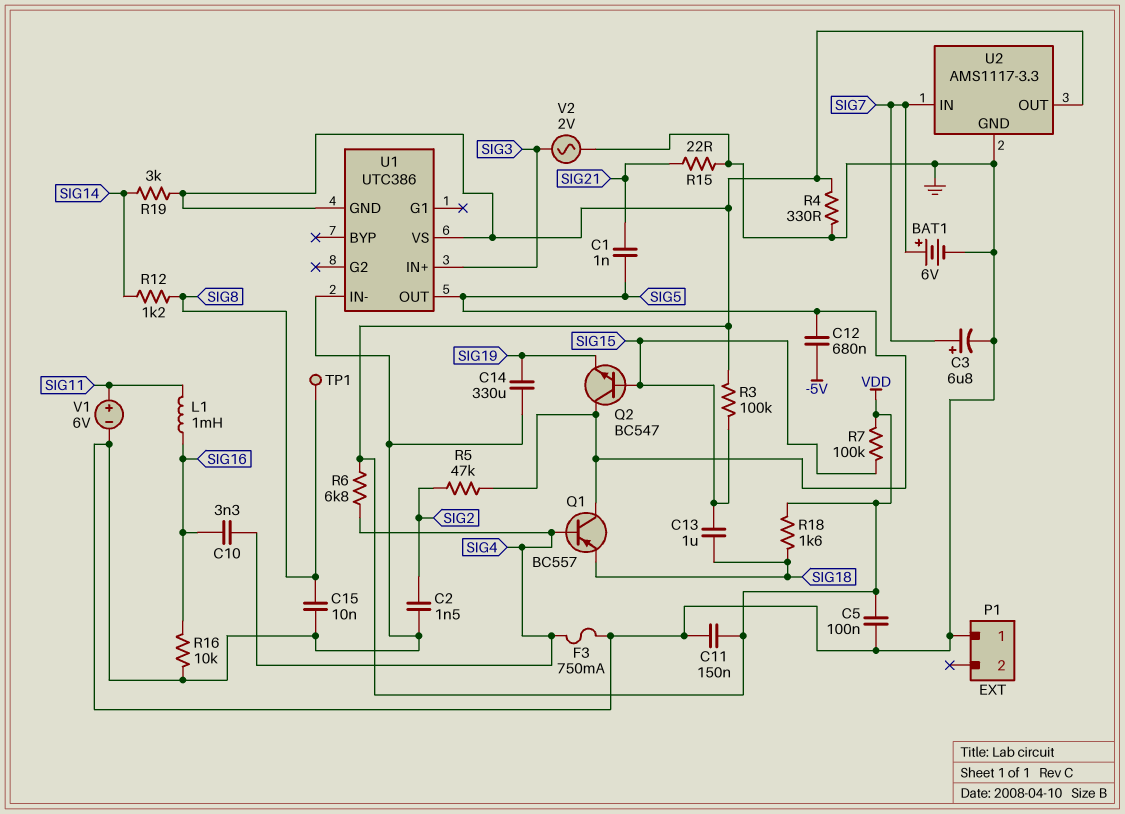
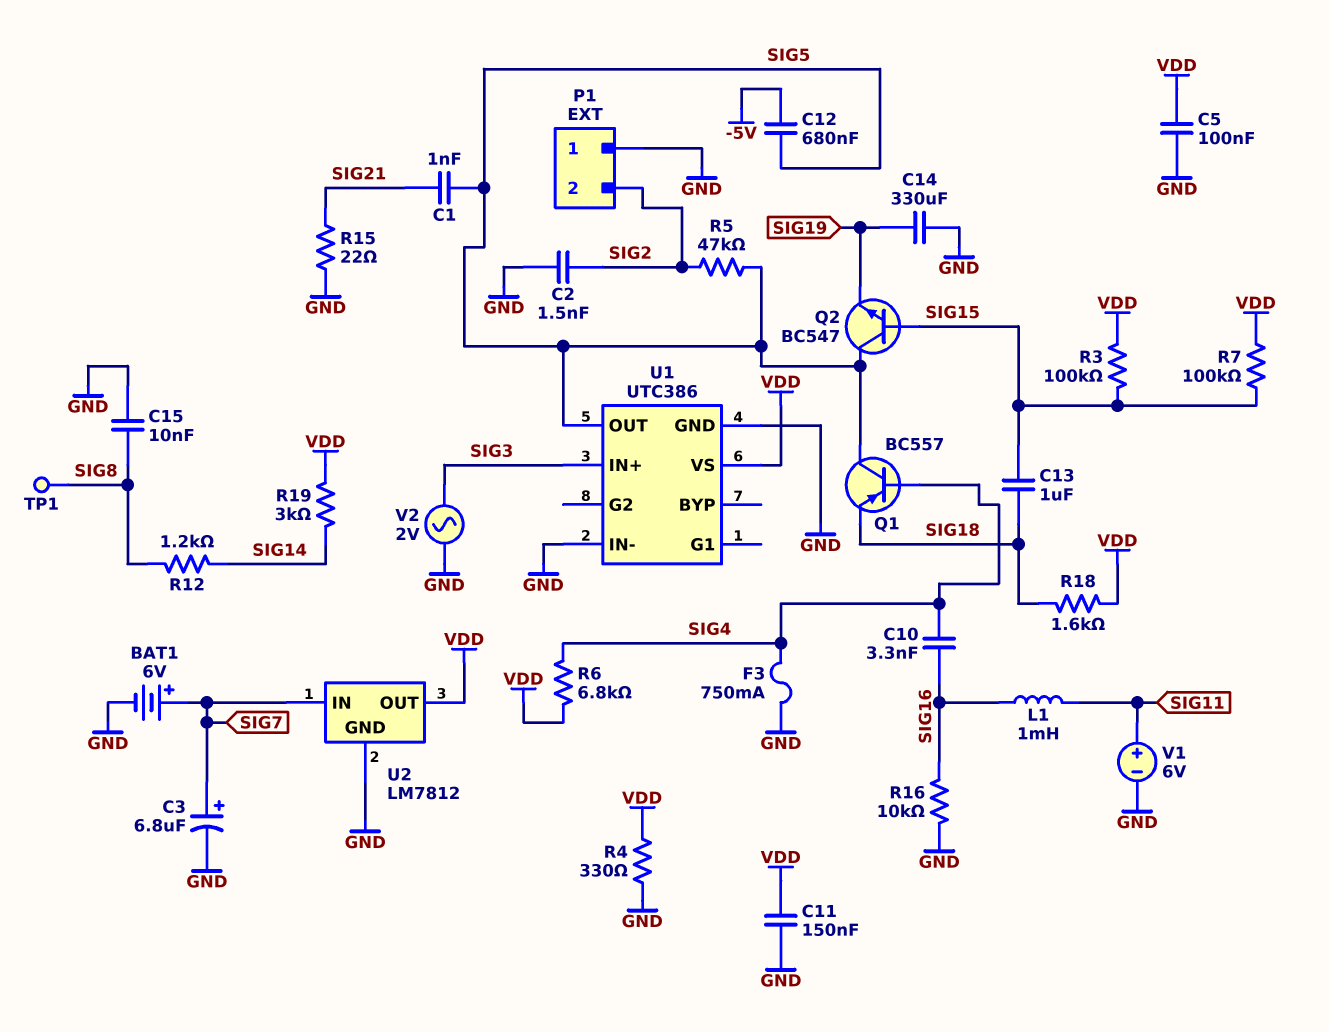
P1 pin 2: none -> SIG2
U1 pin GND: VDD -> GND
U2: AMS1117-3.3 -> LM7812

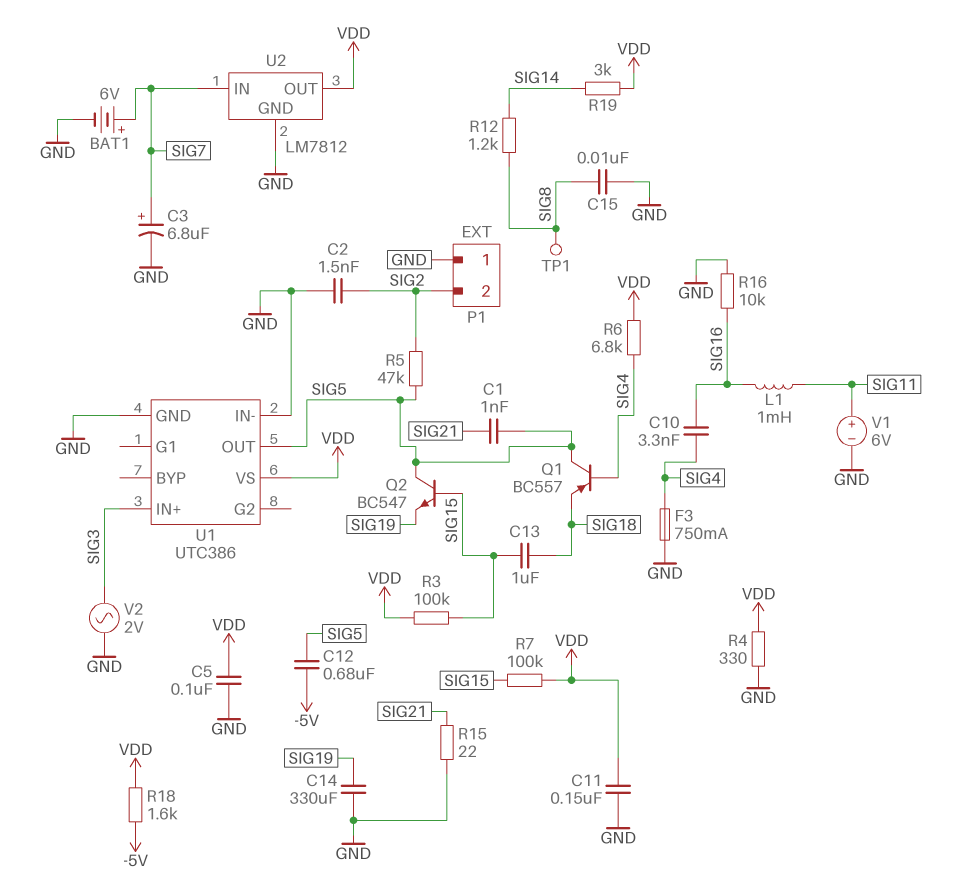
R18: 1.6k (SIG18, VDD) -> 1.6k (-5V, VDD)

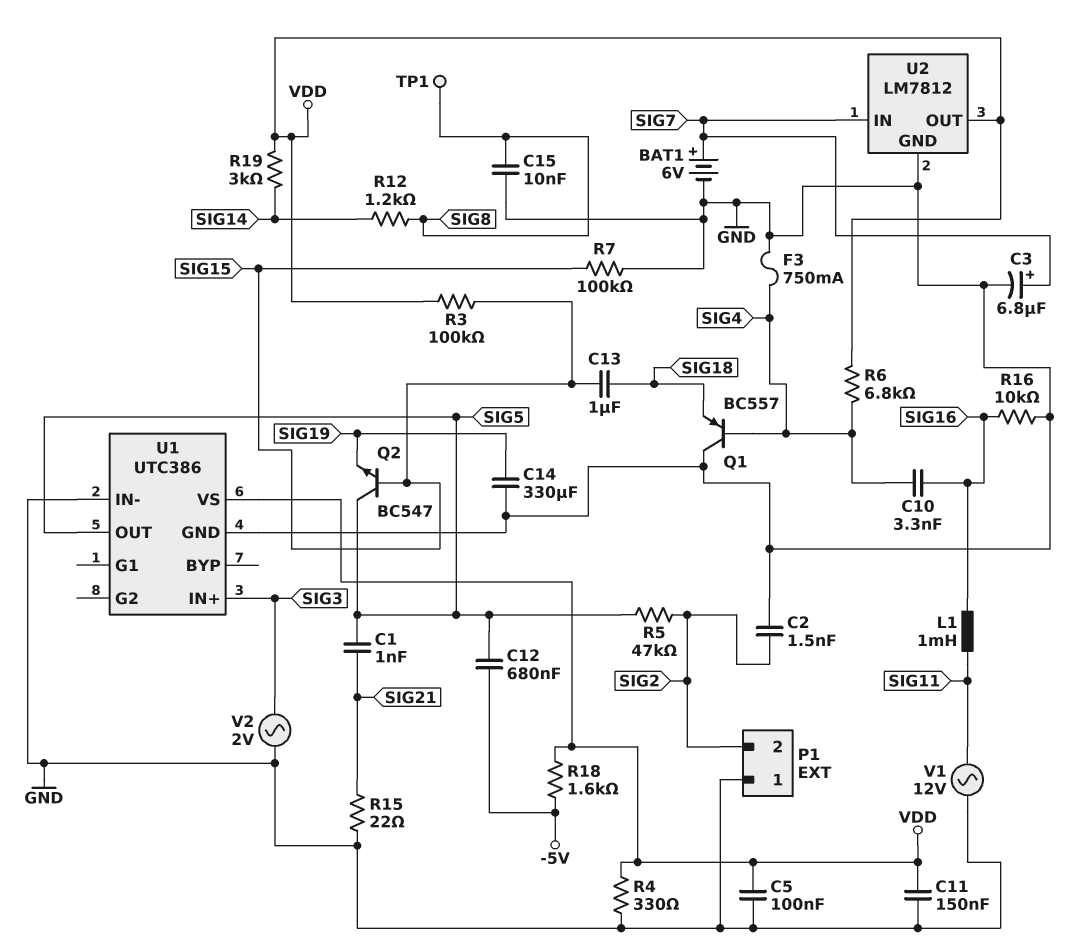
Q1: PNP BC557 (B SIG4, C SIG5, E SIG18) -> PNP BC557 (B SIG4, C GND, E SIG18)
R7: 100k (SIG15, VDD) -> 100k (GND, SIG15)
V1: 6V (plus SIG11, minus GND) -> AC 12V (GND, SIG11)

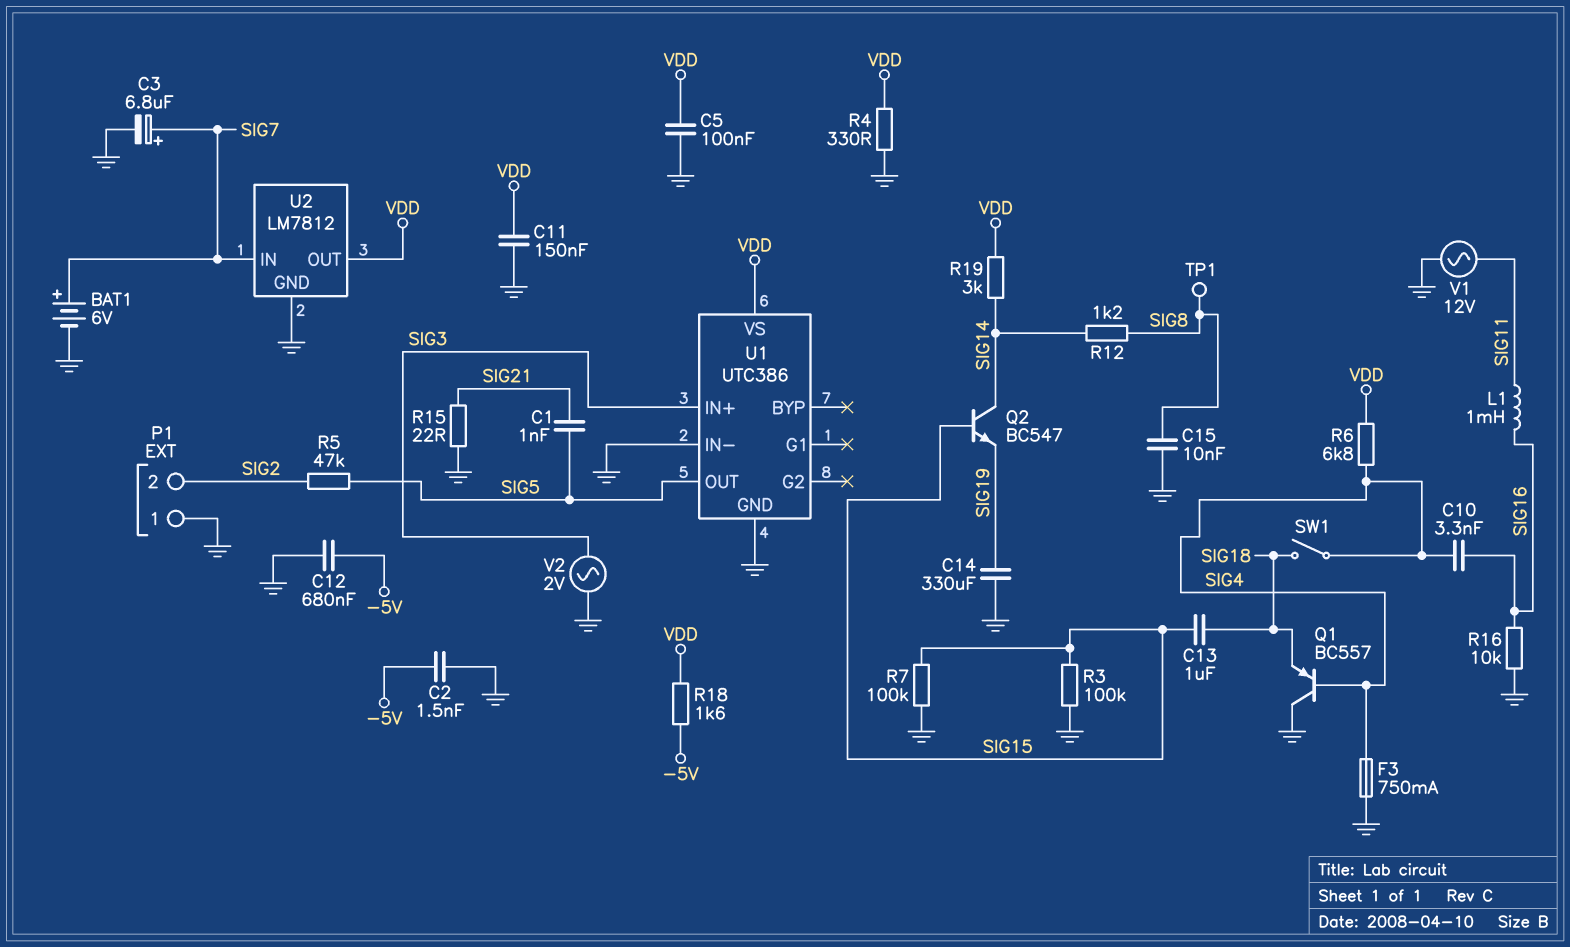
C2: 1.5nF (GND, SIG2) -> 1.5nF (-5V, GND)
C12: 680nF (-5V, SIG5) -> 680nF (-5V, GND)
Q2: NPN BC547 (B SIG15, C SIG5, E SIG19) -> NPN BC547 (B SIG15, C SIG14, E SIG19)
R3: 100k (SIG15, VDD) -> 100k (GND, SIG15)
SW1: none -> switch (SIG4, SIG18)

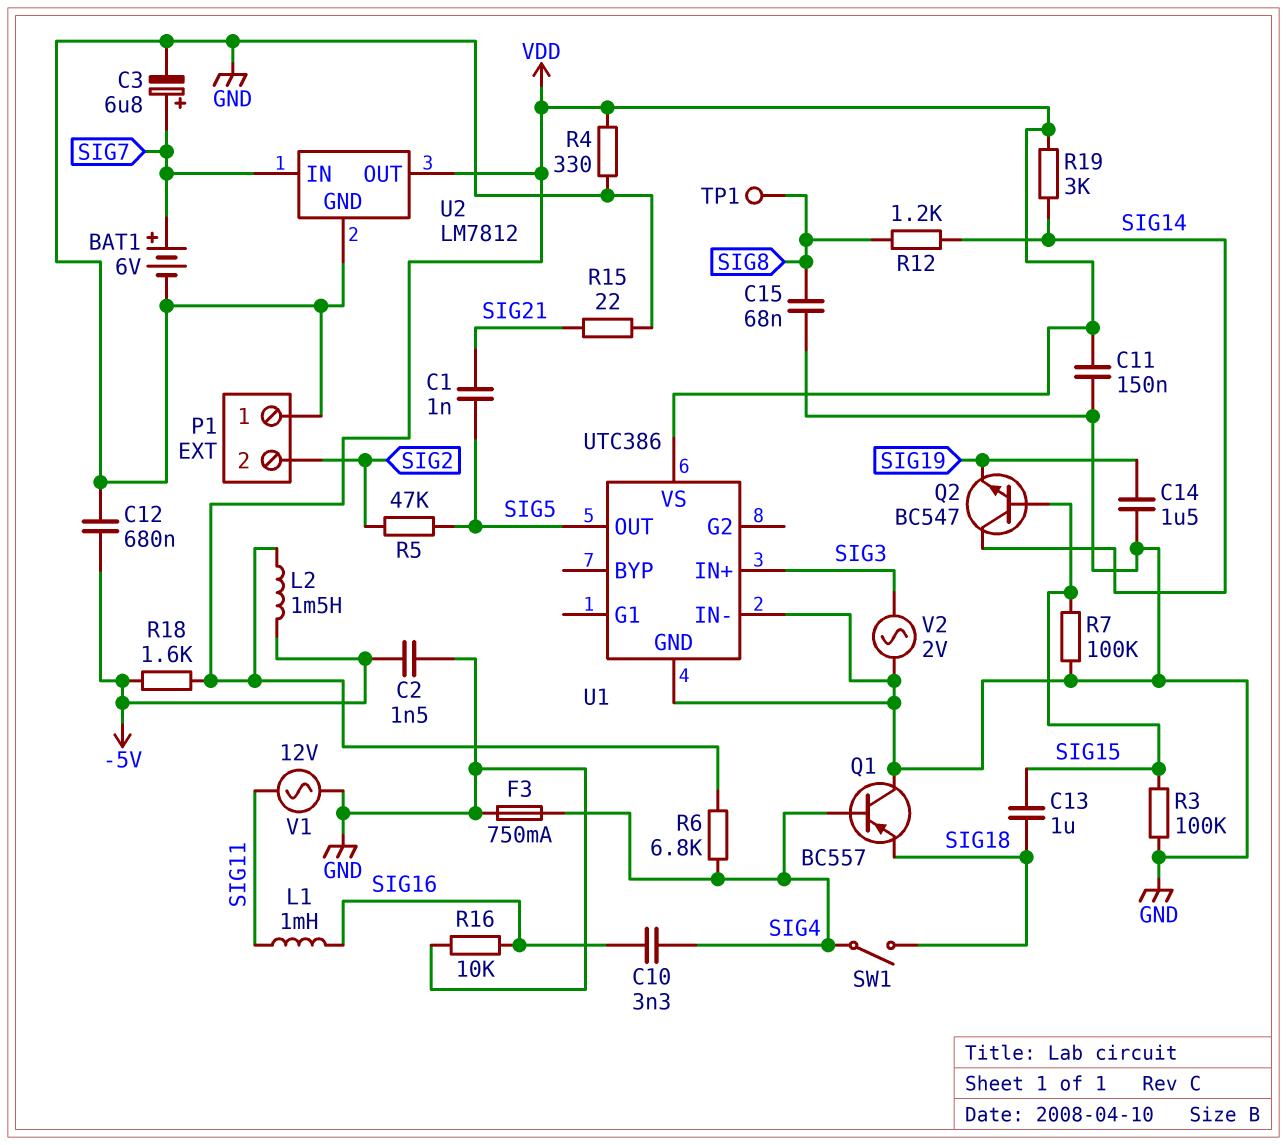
C5: 100nF (GND, VDD) -> none
C14: 330uF (GND, SIG19) -> 1.5uF (GND, SIG19)
C15: 10nF (GND, SIG8) -> 68nF (GND, SIG8)
L2: none -> 1.5mH (-5V, VDD)

